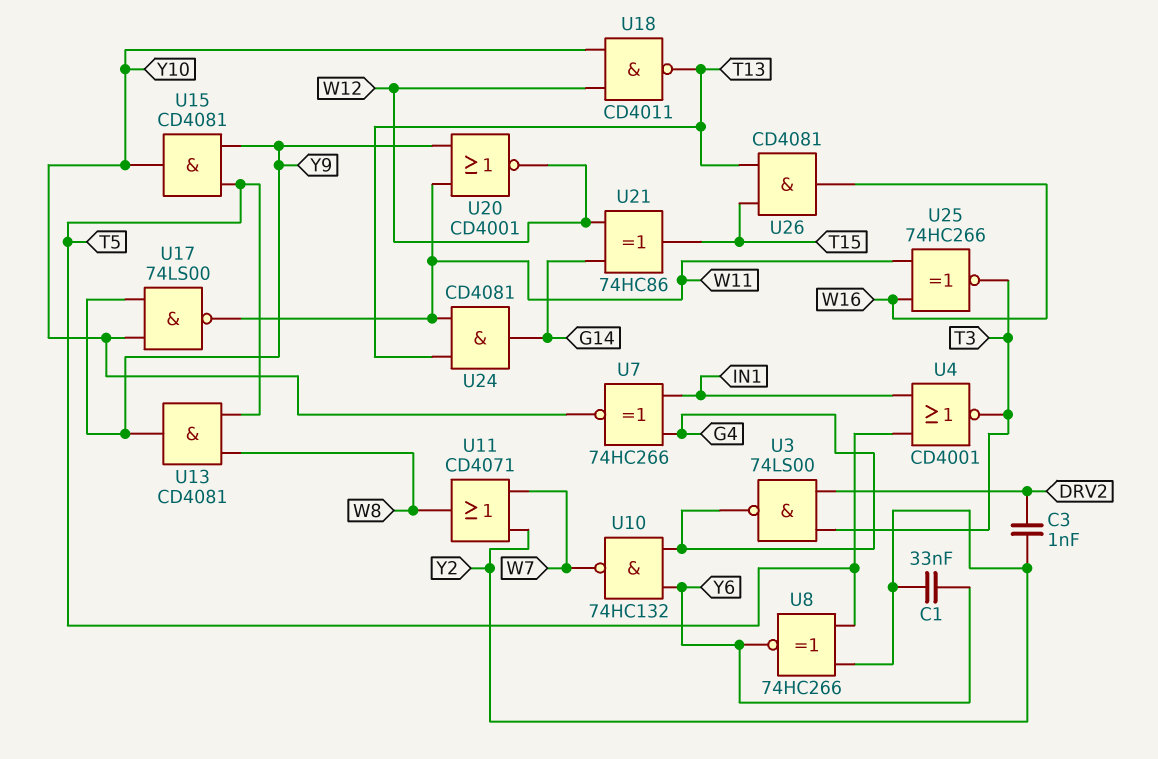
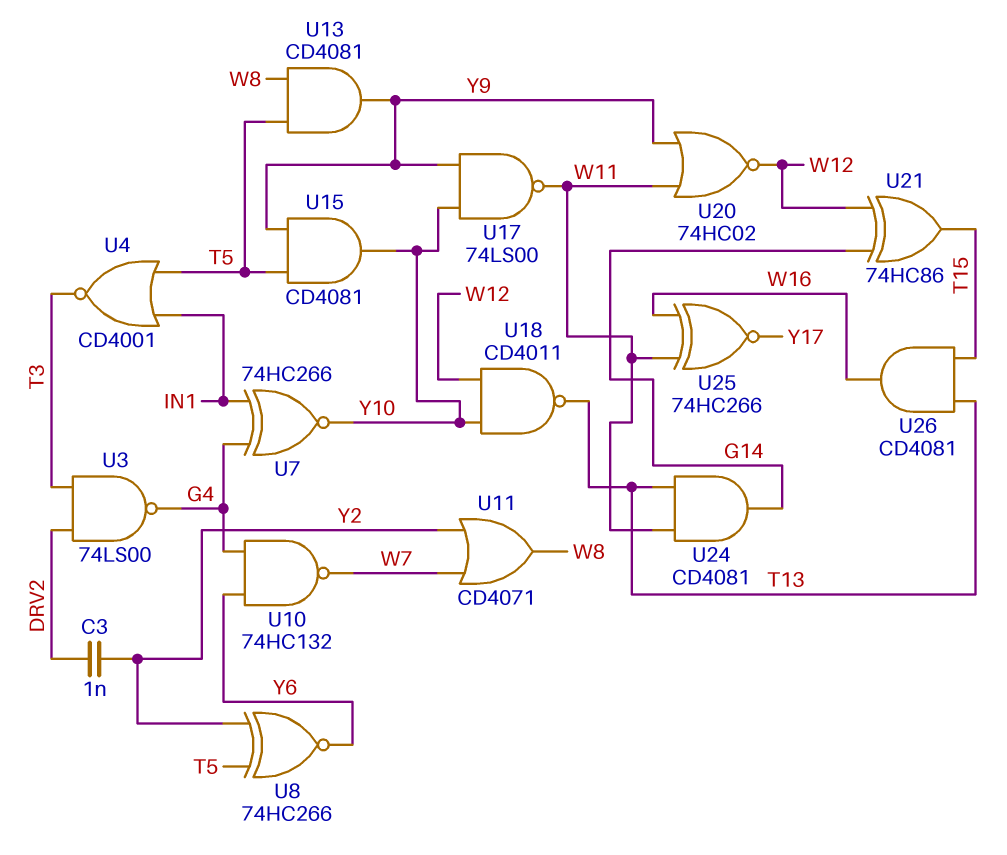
C1: 33nF (Y2, Y6) -> none
U20: NOR CD4001 (in W11, in Y9, out W12) -> NOR 74HC02 (in W11, in Y9, out W12)
U25: XNOR 74HC266 (in W11, in W16, out T3) -> XNOR 74HC266 (in W11, in W16, out Y17)

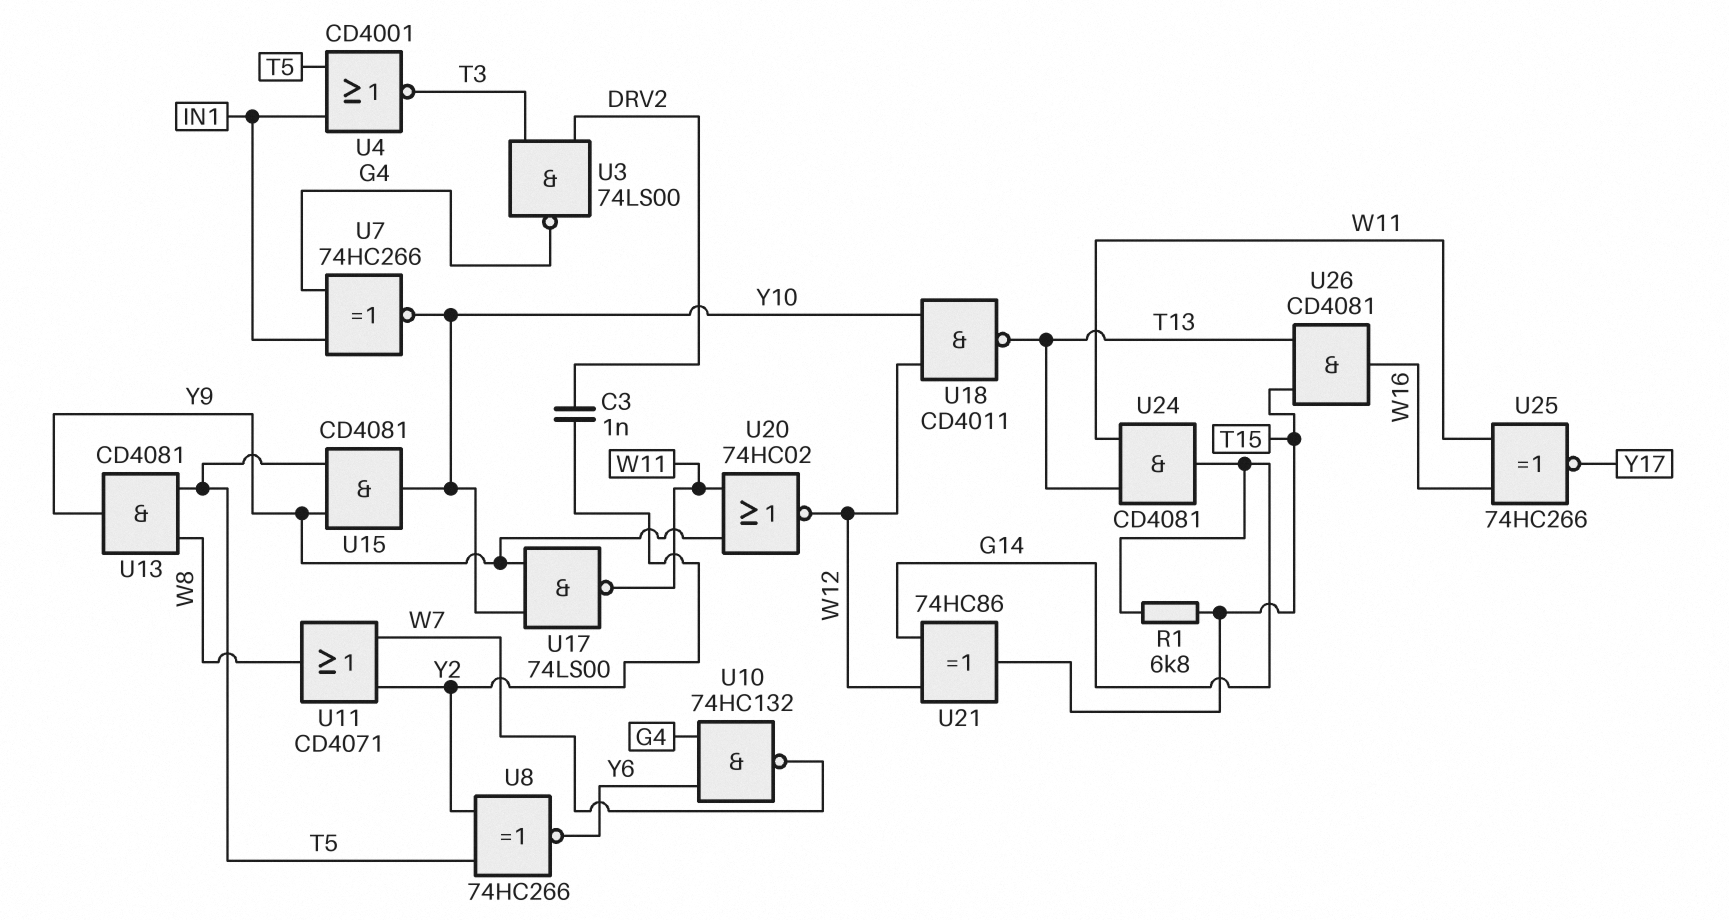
R1: none -> 6.8k (G14, T15)

